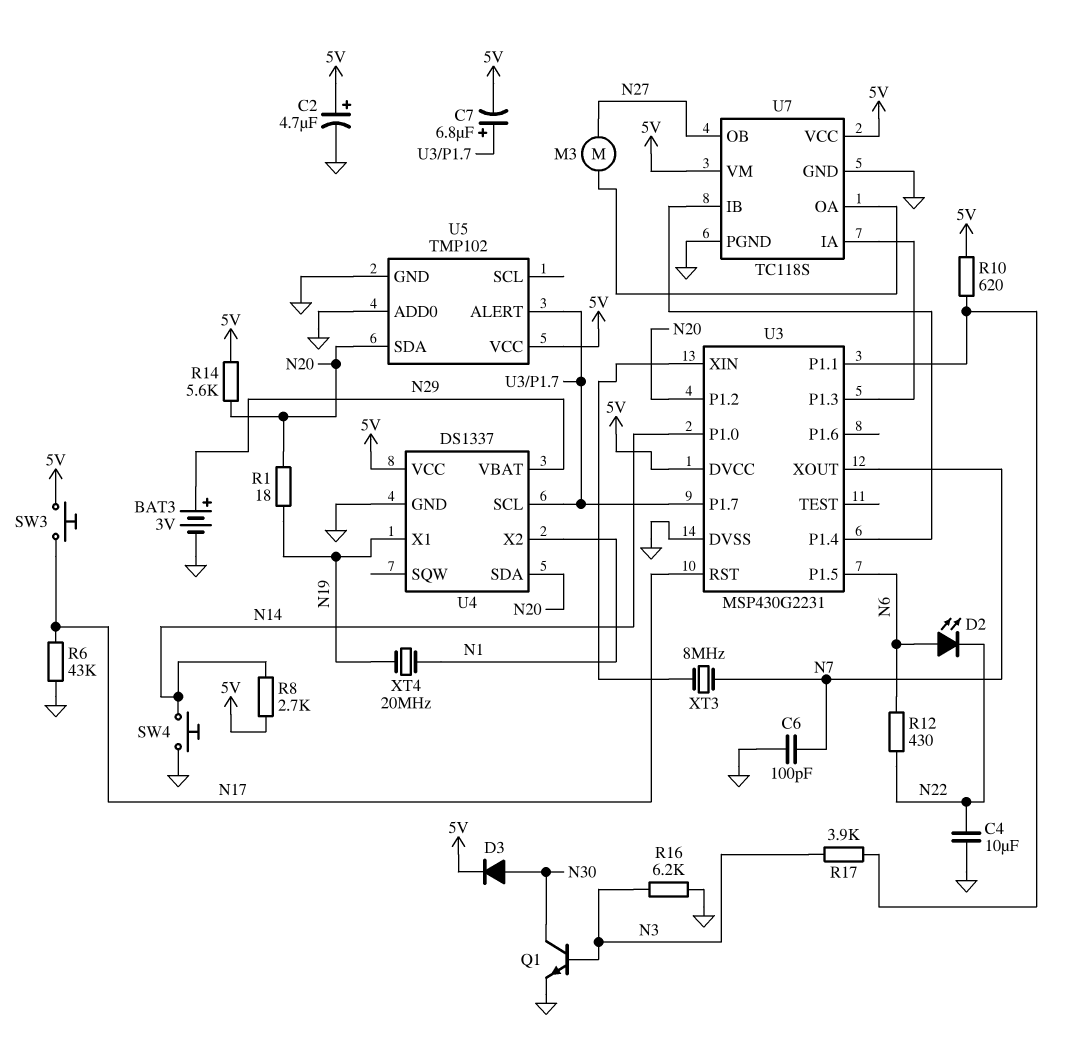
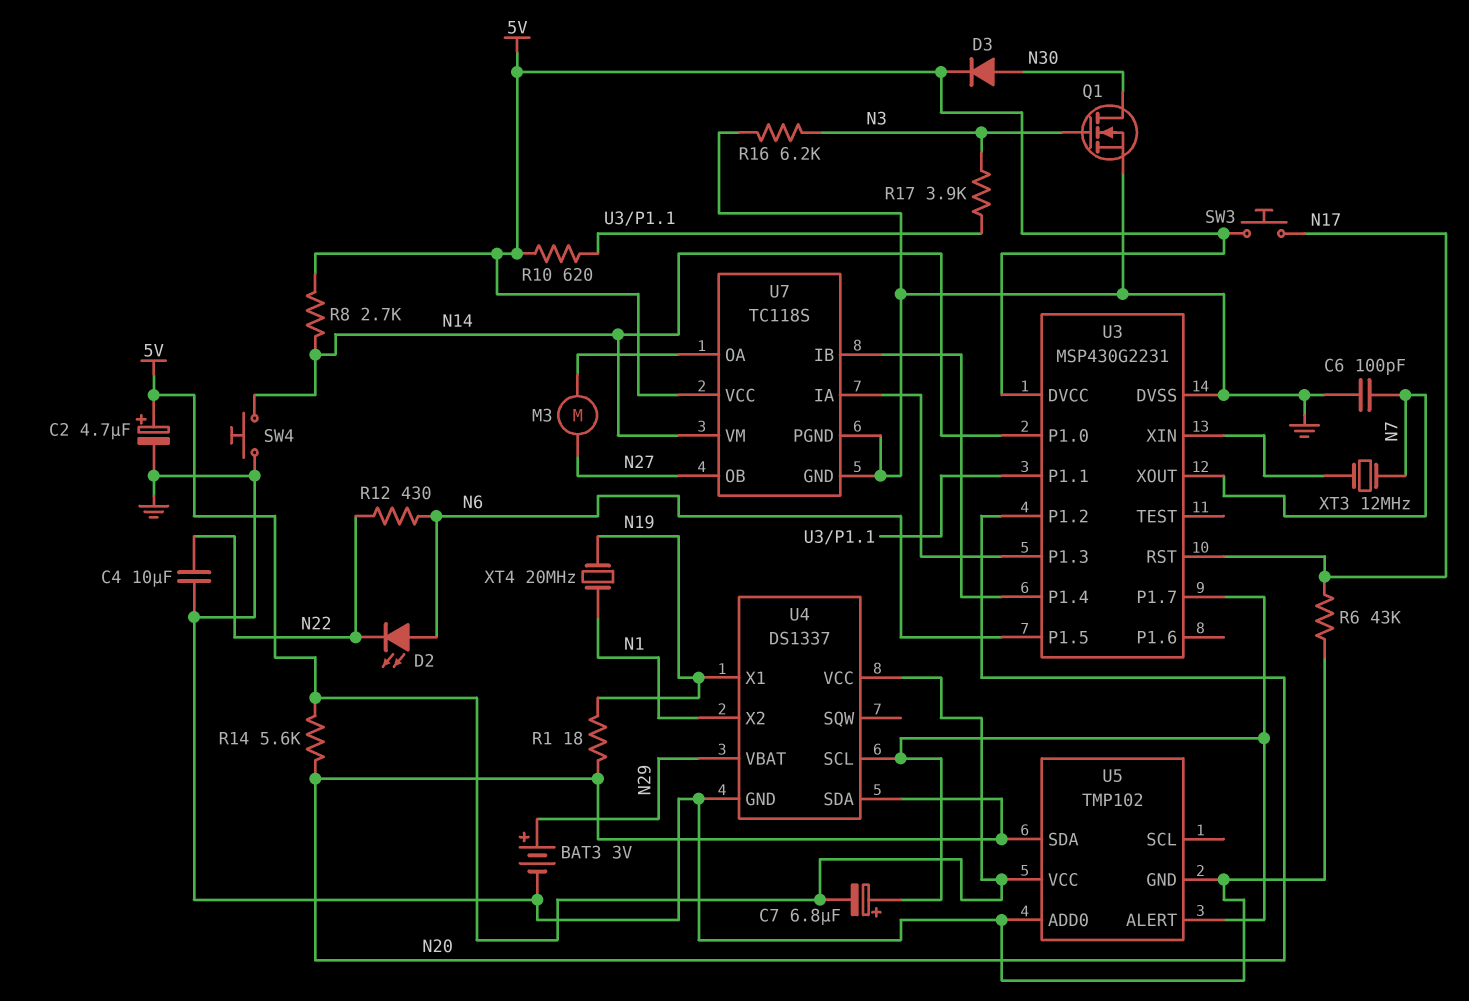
Q1: NPN (B N3, C N30, E GND) -> NMOS (G N3, D N30, S GND)
U7 pin VM: 5V -> N14
XT3: 8MHz (N7, U3/XIN) -> 12MHz (N7, U3/XIN)

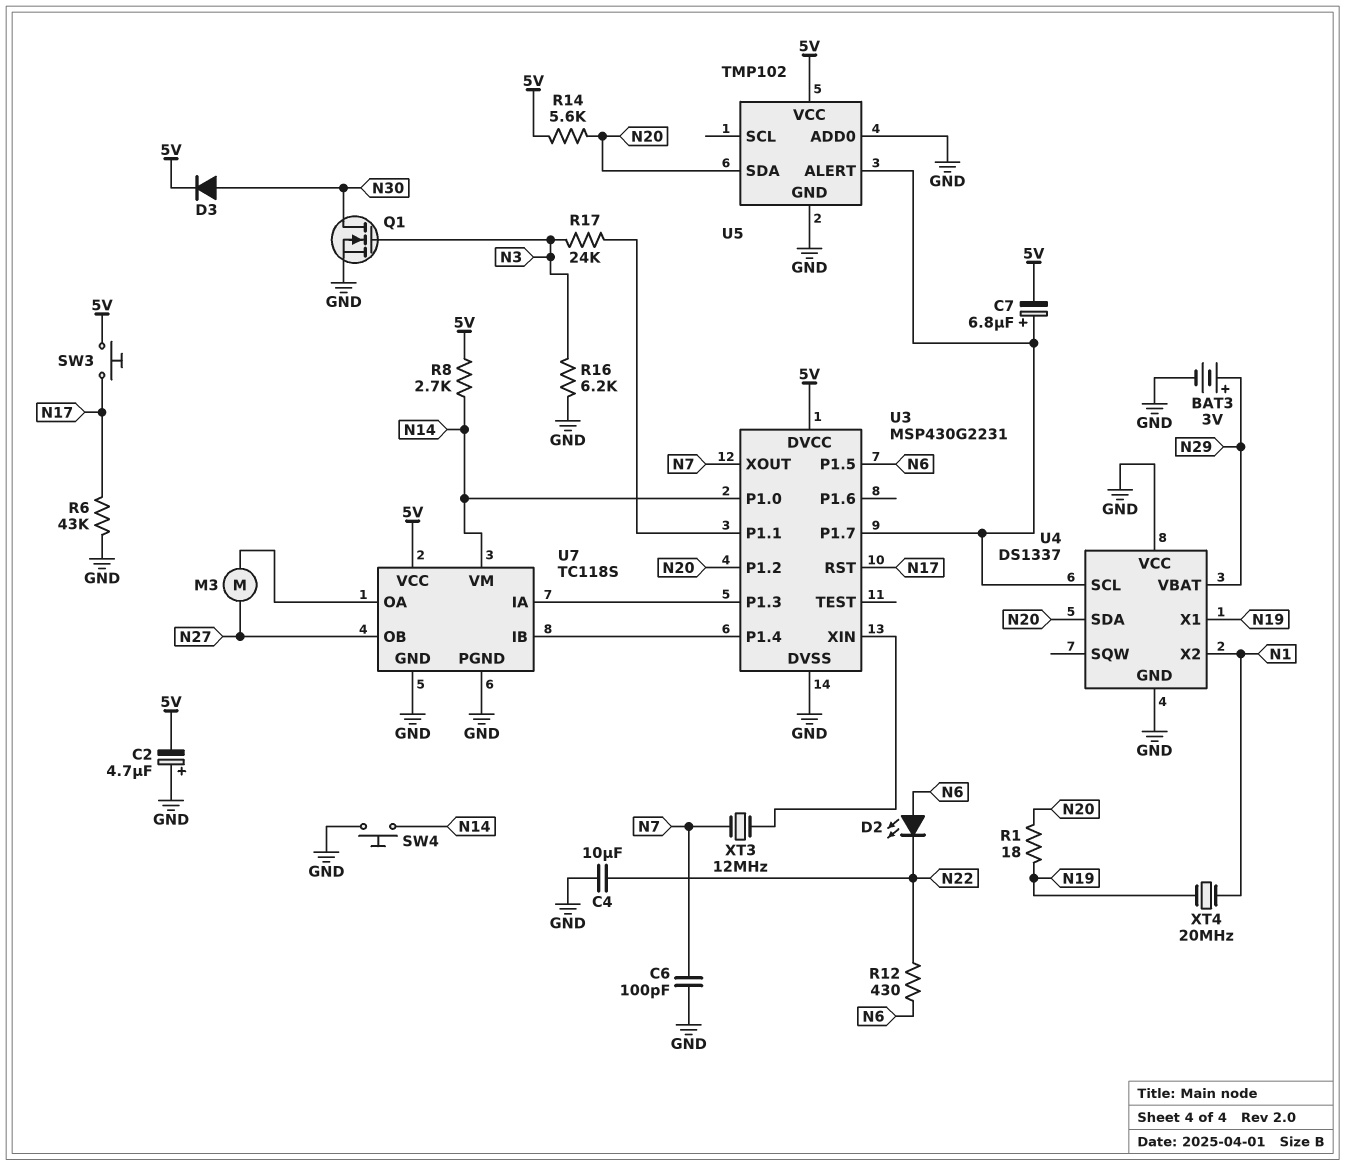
C2: 4.7uF (plus 5V, minus GND) -> 4.7uF (plus GND, minus 5V)
R10: 620 (5V, U3/P1.1) -> none
R17: 3.9k (N3, U3/P1.1) -> 24k (N3, U3/P1.1)
U4 pin VCC: 5V -> GND

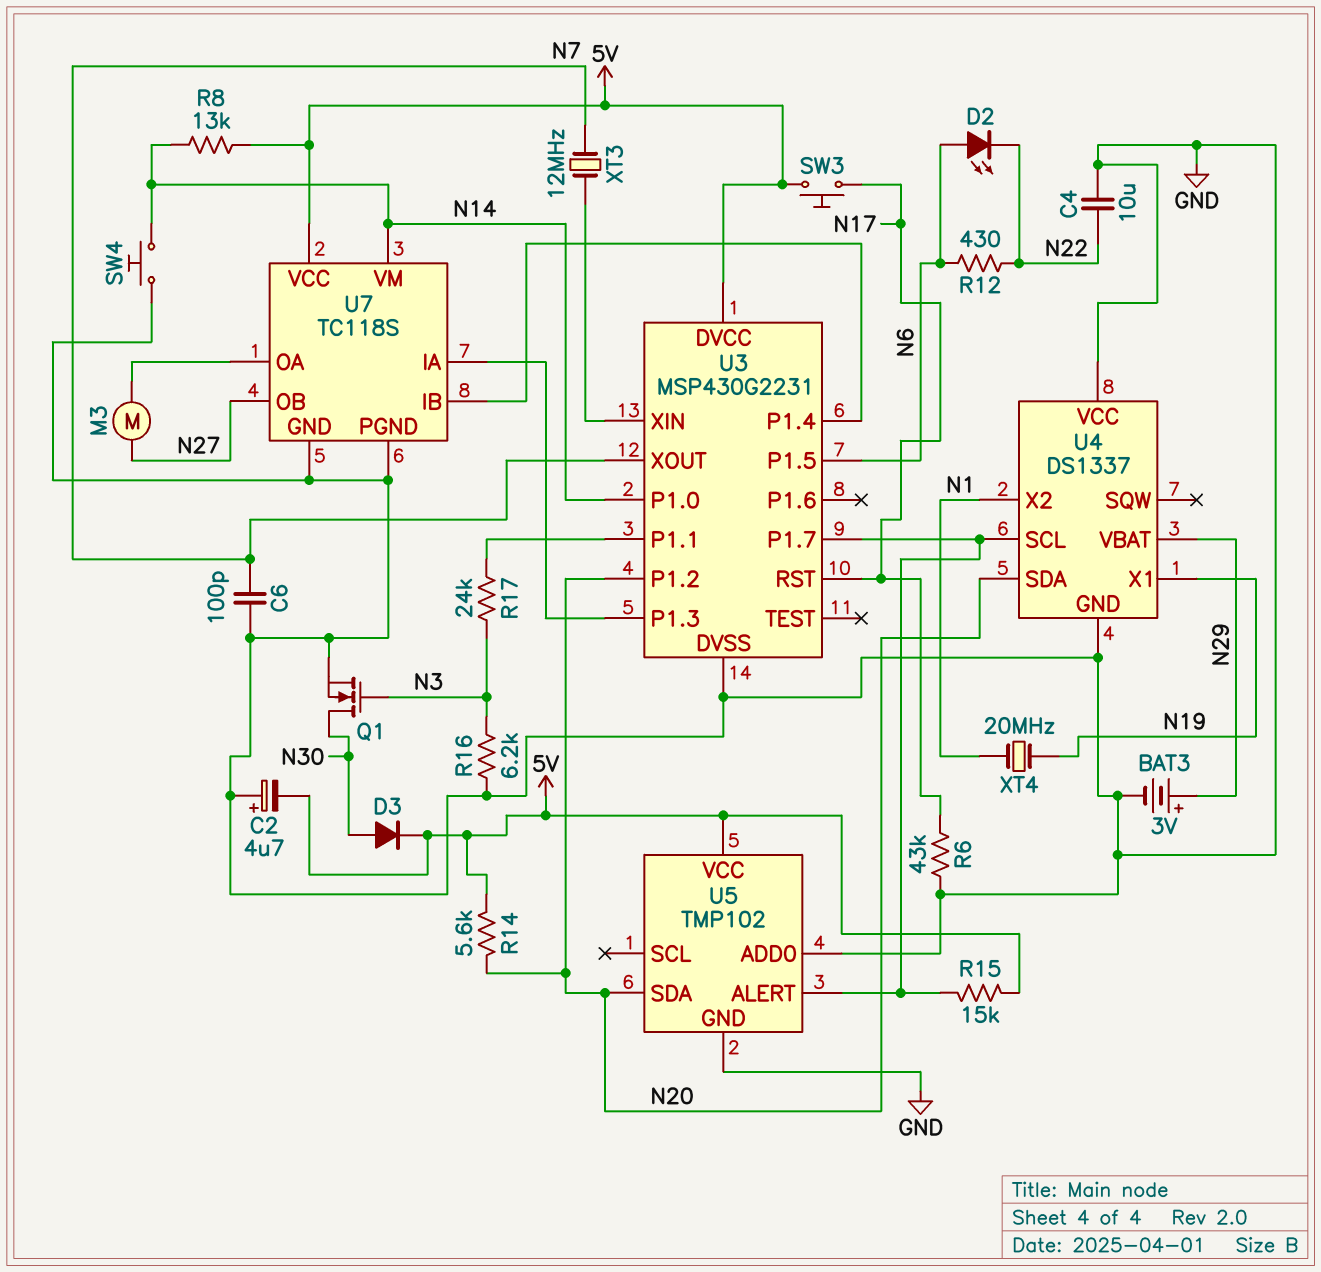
C7: 6.8uF (plus U3/P1.7, minus 5V) -> none
R1: 18 (N19, N20) -> none
R8: 2.7k (5V, N14) -> 13k (5V, N14)
R15: none -> 15k (5V, U3/P1.7)

